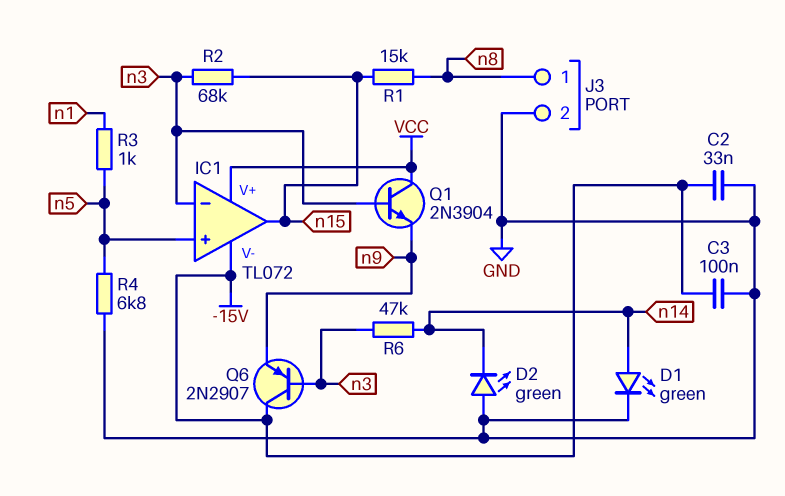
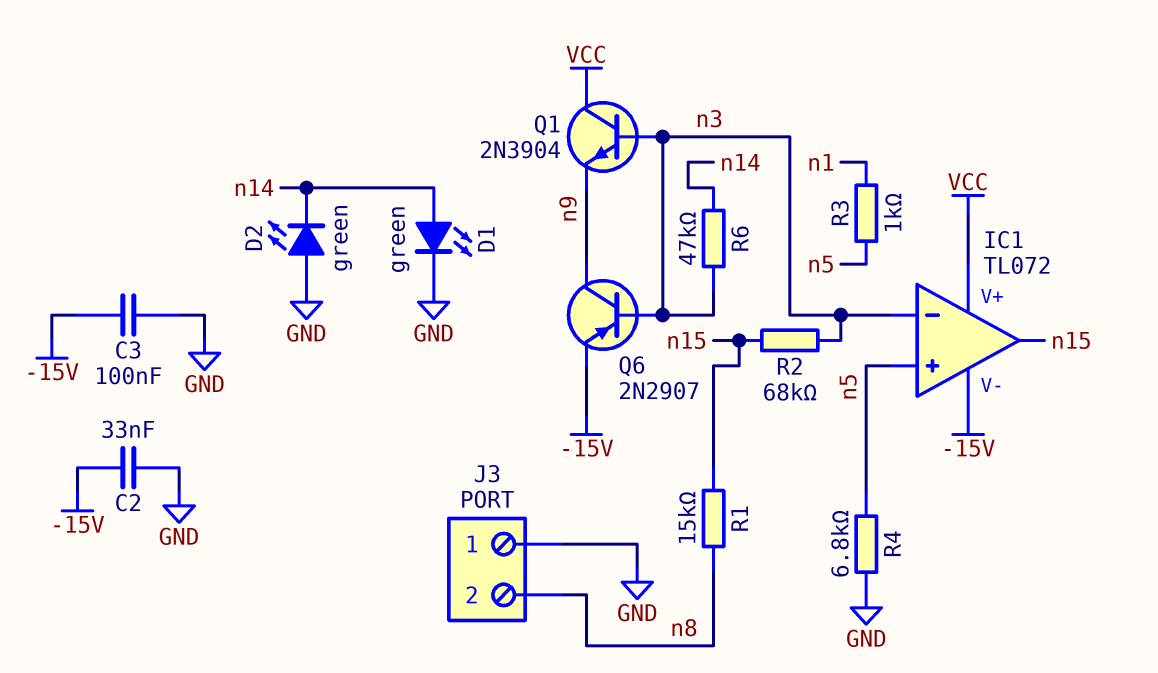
J3 pin 1: n8 -> GND
J3 pin 2: GND -> n8
Q6: PNP 2N2907 (B n3, C -15V, E n9) -> PNP 2N2907 (B n3, C n9, E -15V)

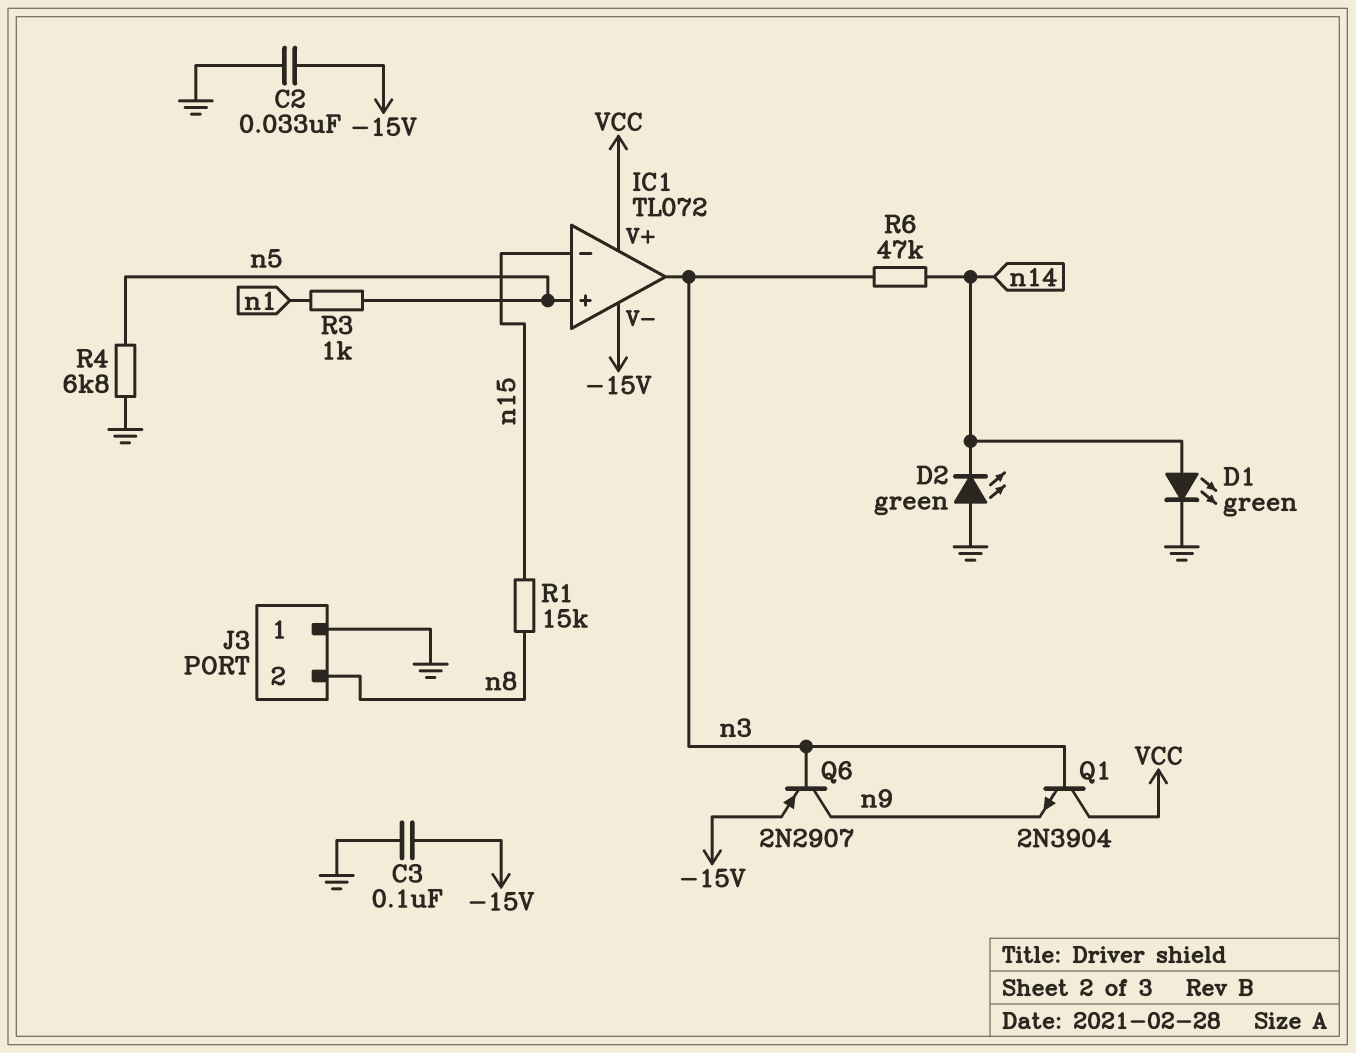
IC1 pin in-: n3 -> n15
IC1 pin out: n15 -> n3
R2: 68k (n3, n15) -> none

